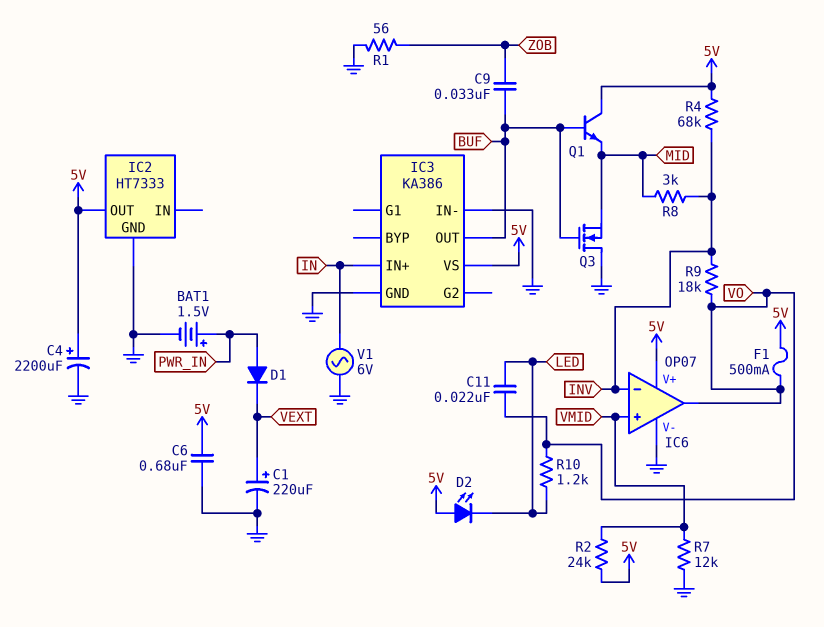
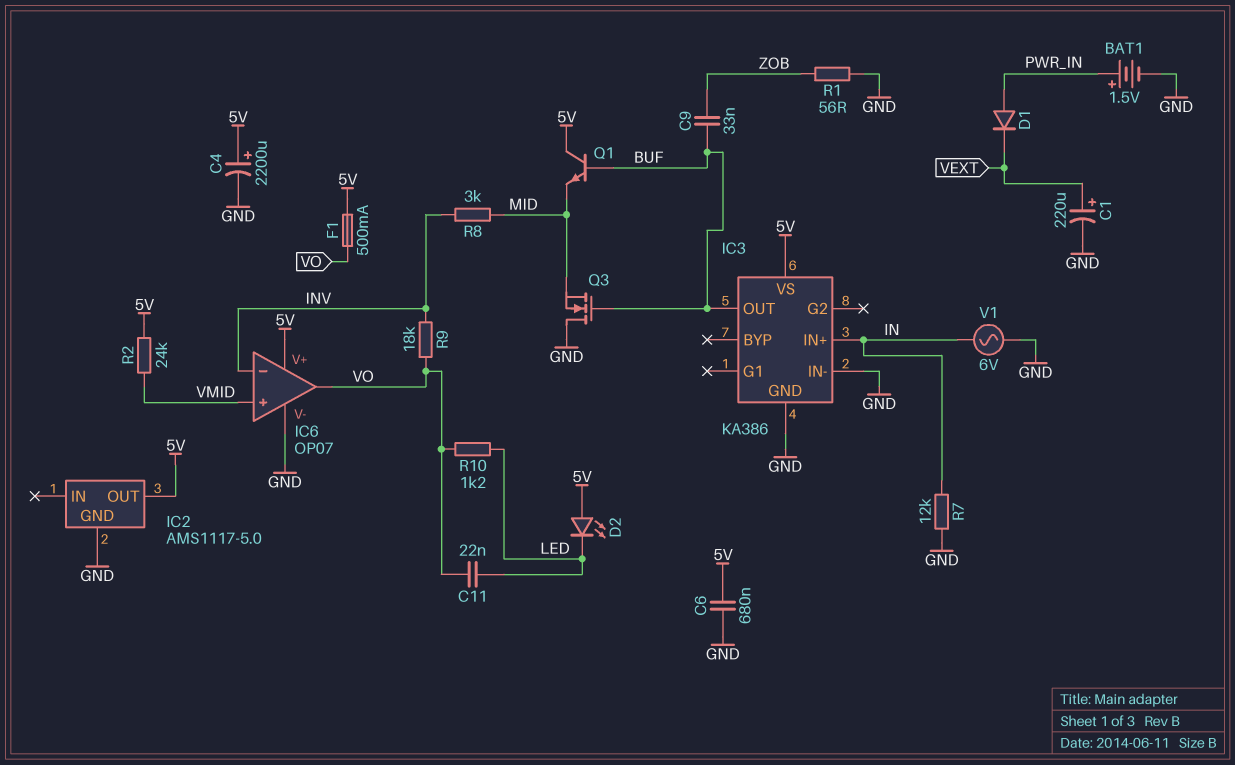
IC2: HT7333 -> AMS1117-5.0
R4: 68k (5V, INV) -> none
R7: 12k (GND, VMID) -> 12k (GND, IN)

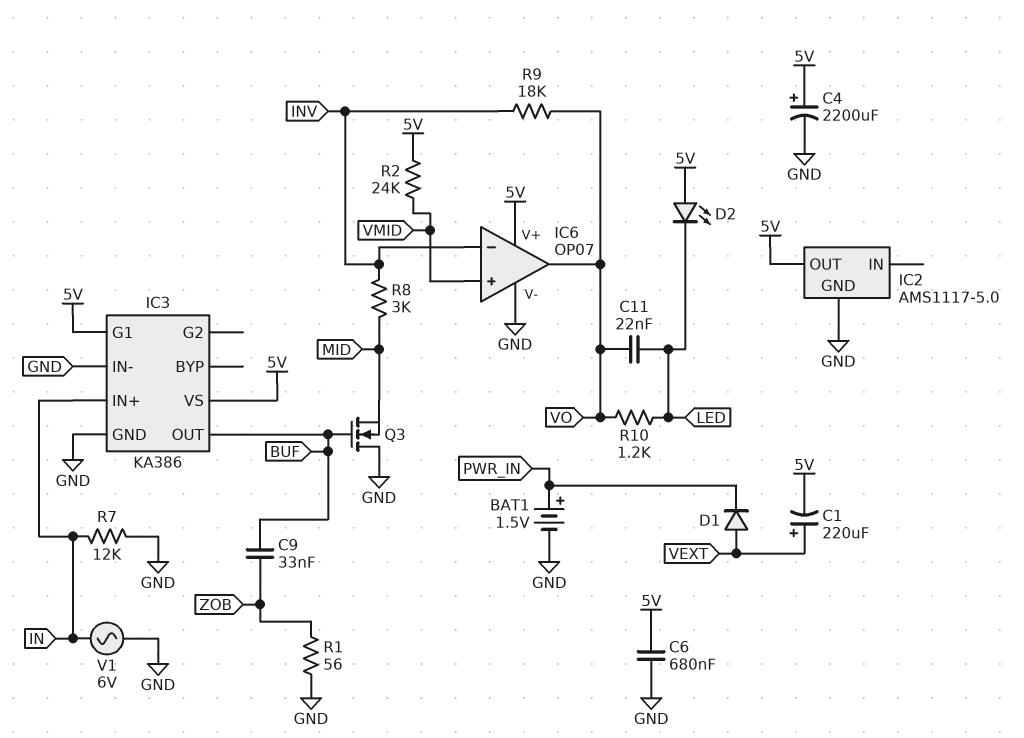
C1: 220uF (plus VEXT, minus GND) -> 220uF (plus VEXT, minus 5V)
D1: diode (A PWR_IN, K VEXT) -> diode (A VEXT, K PWR_IN)
F1: 500mA (5V, VO) -> none
IC3 pin G1: none -> 5V
Q1: NPN (B BUF, C 5V, E MID) -> none

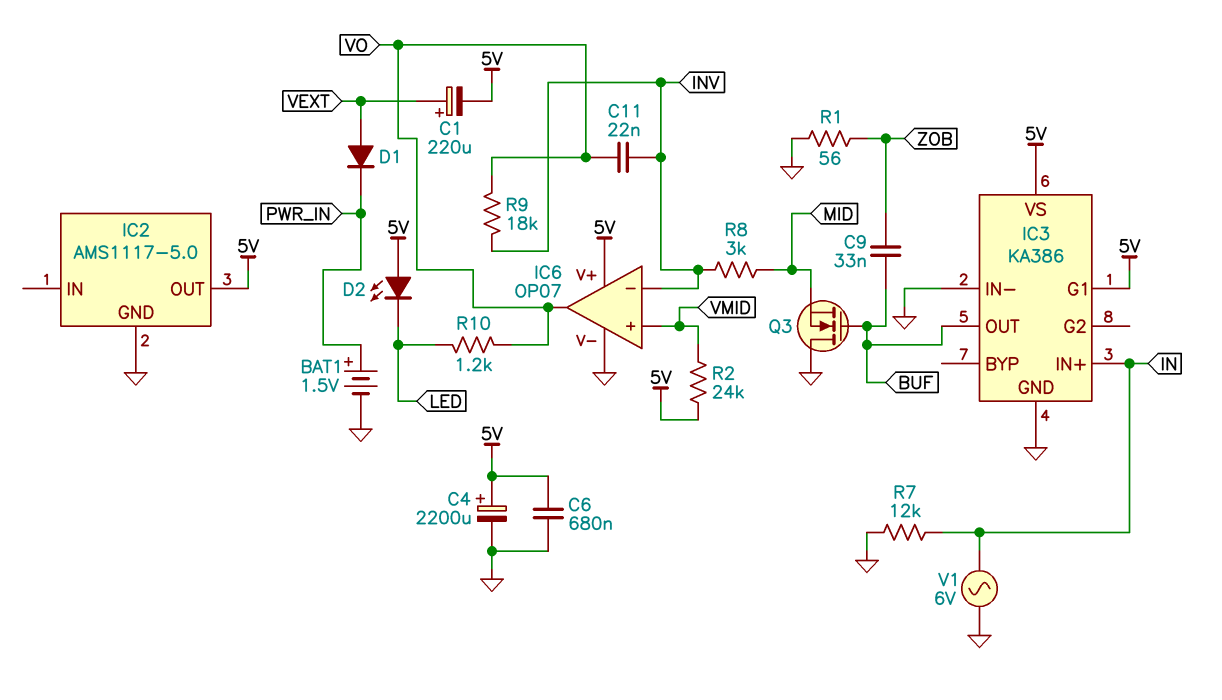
C11: 22nF (LED, VO) -> 22nF (INV, VO)

